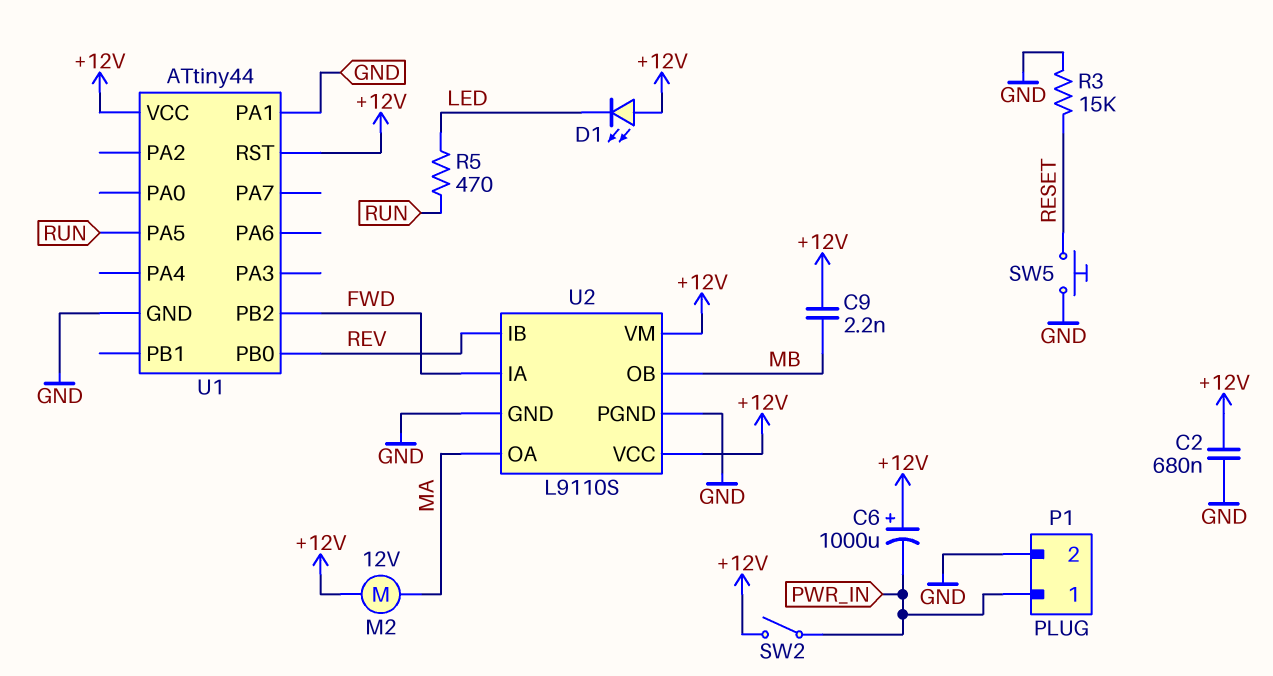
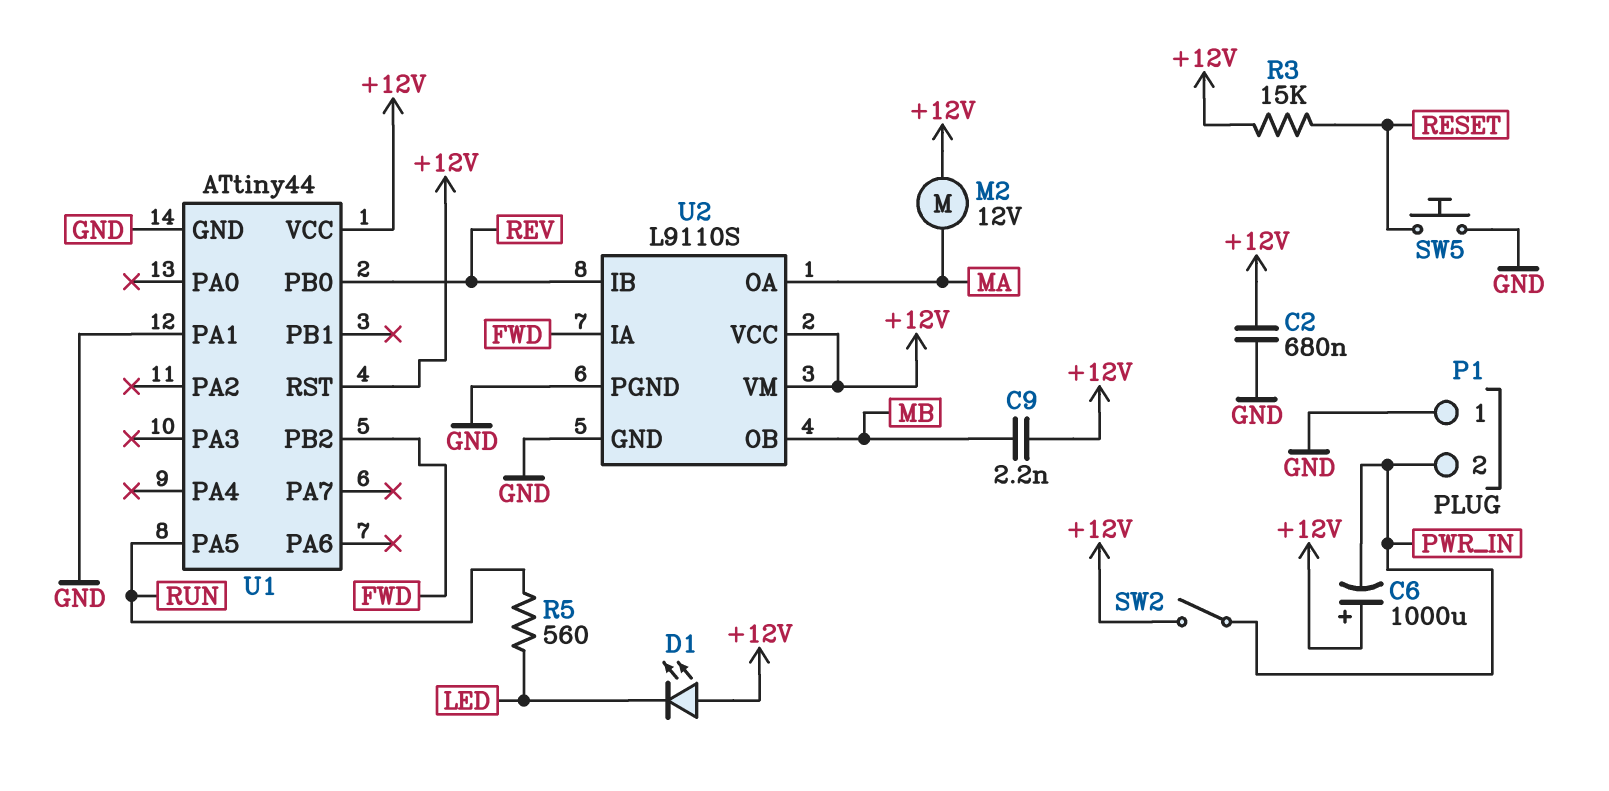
P1 pin 1: PWR_IN -> GND
P1 pin 2: GND -> PWR_IN
R3: 15k (GND, RESET) -> 15k (+12V, RESET)
R5: 470 (LED, RUN) -> 560 (LED, RUN)

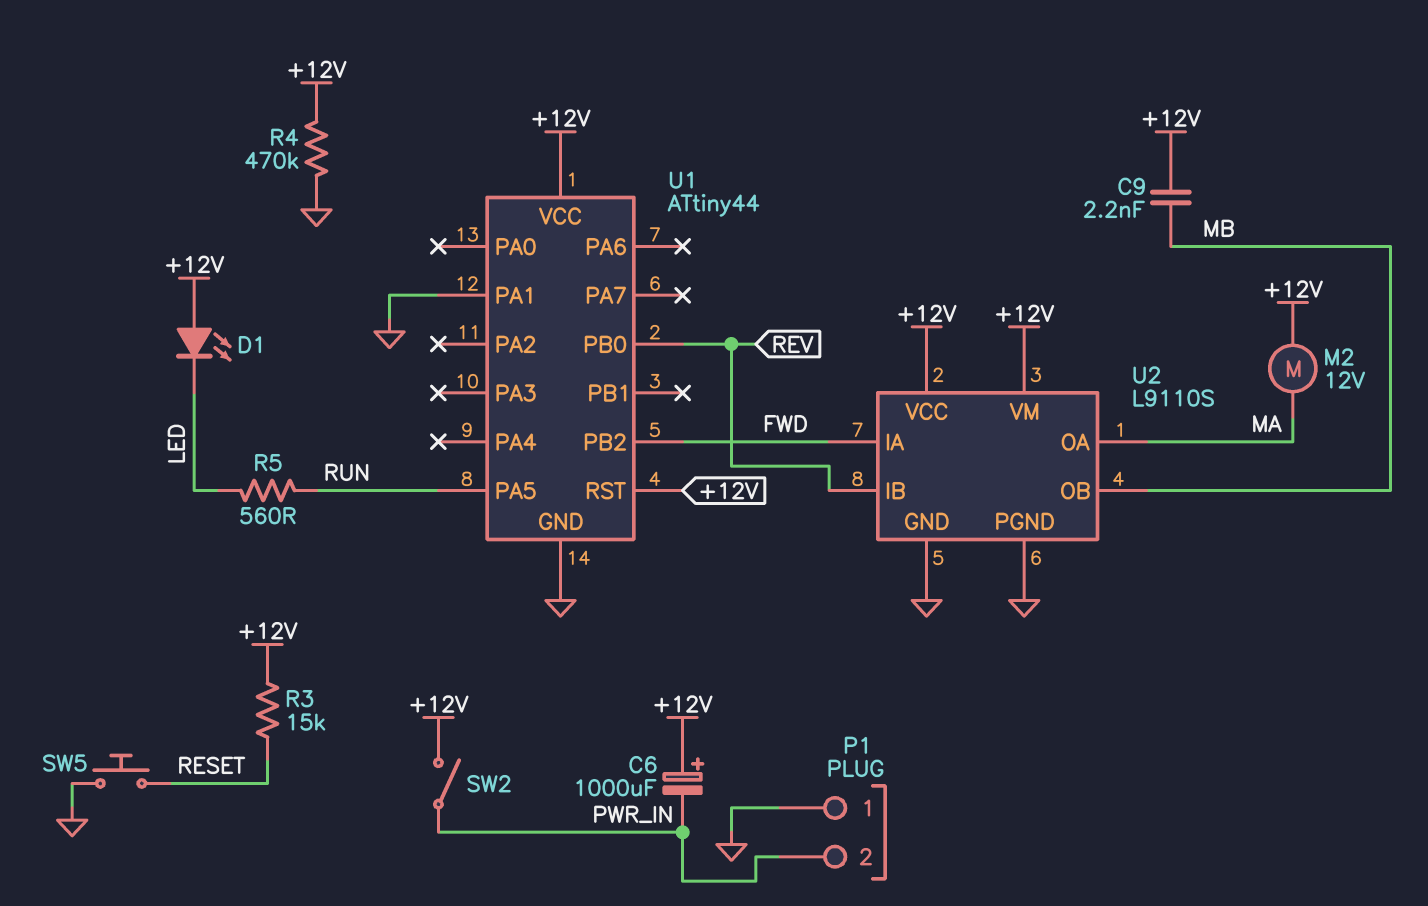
C2: 680nF (+12V, GND) -> none
R4: none -> 470k (+12V, GND)

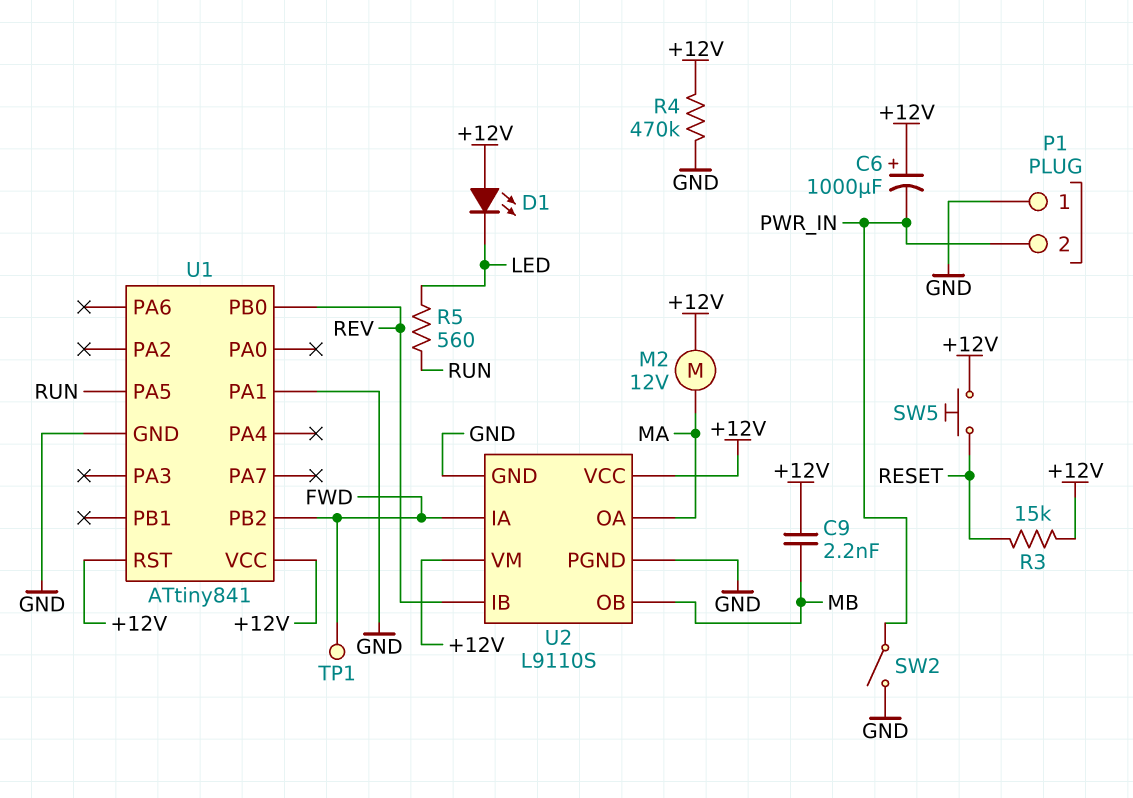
SW2: switch (+12V, PWR_IN) -> switch (GND, PWR_IN)
SW5: button (GND, RESET) -> button (+12V, RESET)
TP1: none -> test point (FWD)
U1: ATtiny44 -> ATtiny841

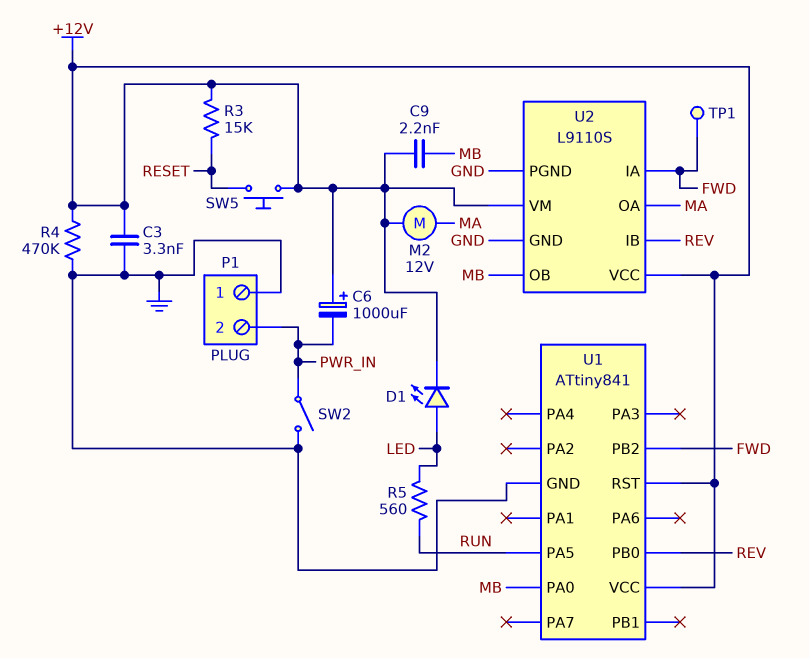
C3: none -> 3.3nF (+12V, GND)
D1: LED (A +12V, K LED) -> LED (A LED, K +12V)
U1 pin PA0: none -> MB
U1 pin PA1: GND -> none

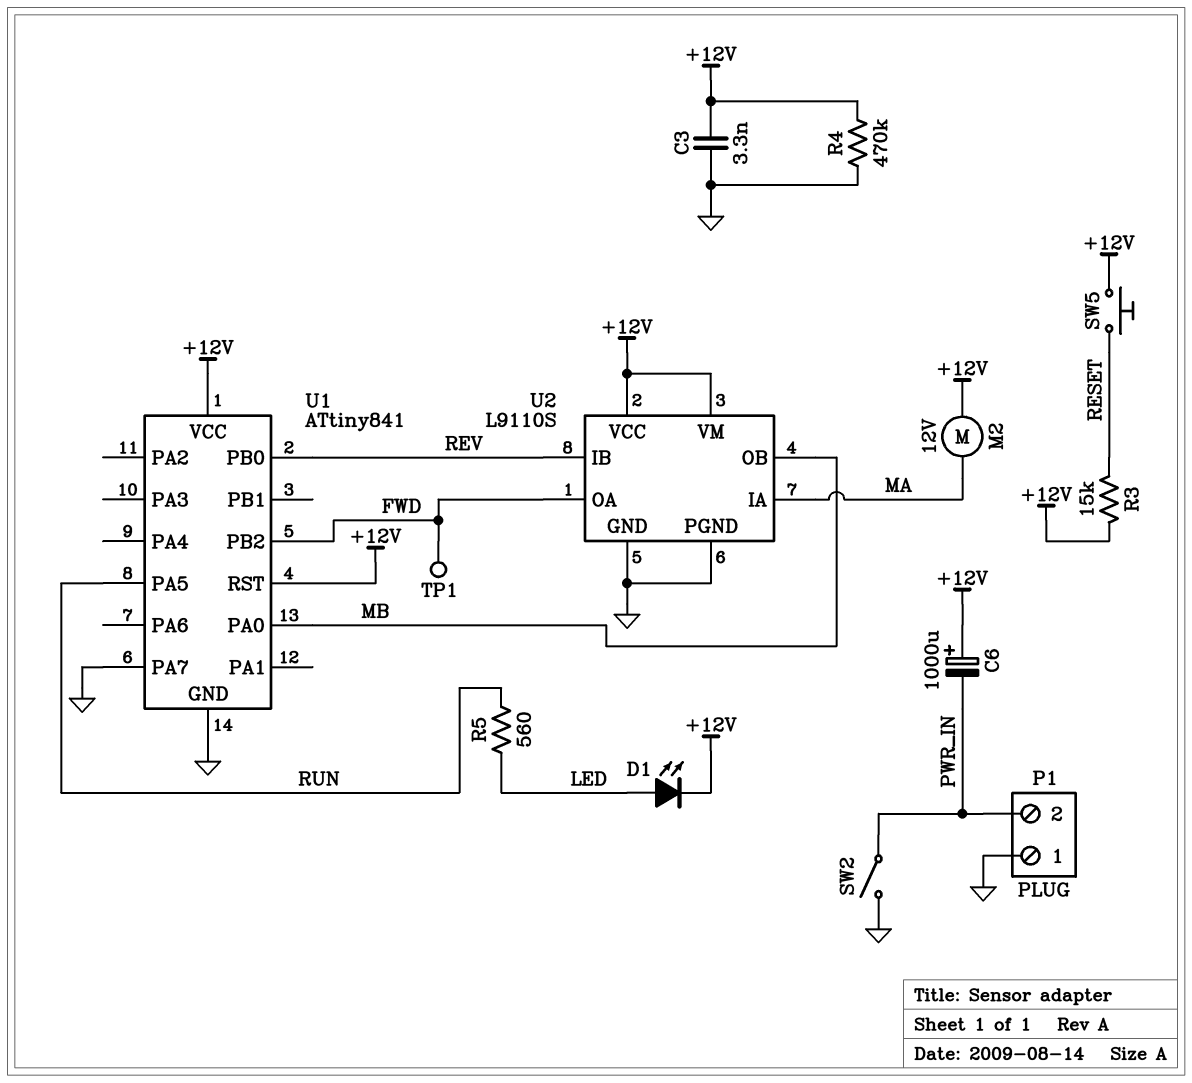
C9: 2.2nF (+12V, MB) -> none
U1 pin PA7: none -> GND
U2 pin IA: FWD -> MA
U2 pin OA: MA -> FWD

